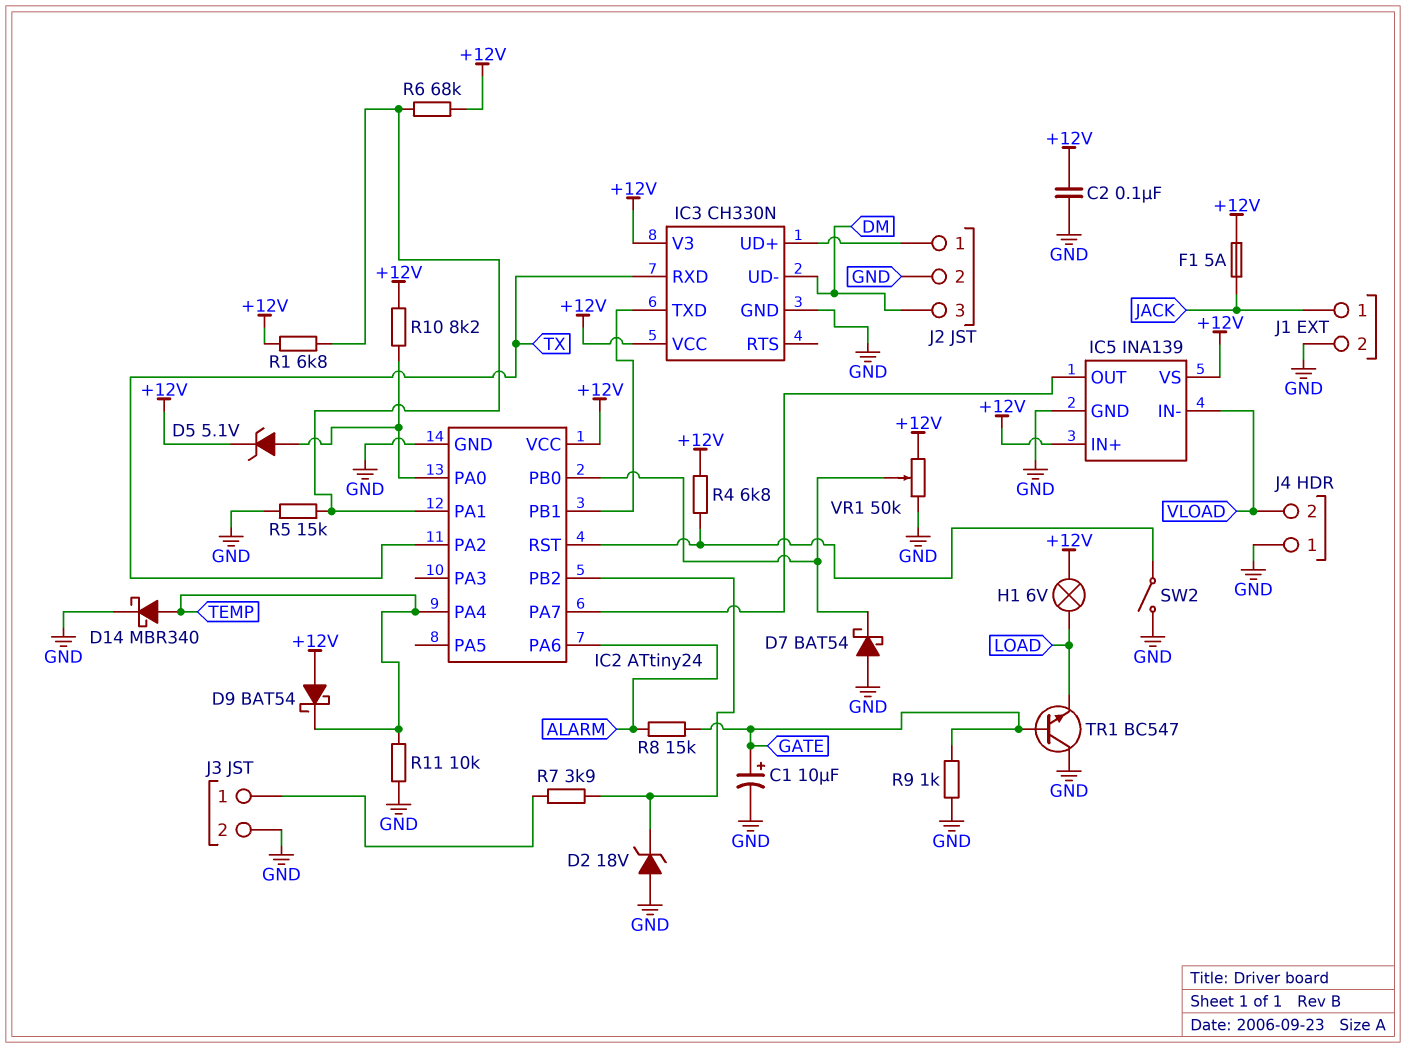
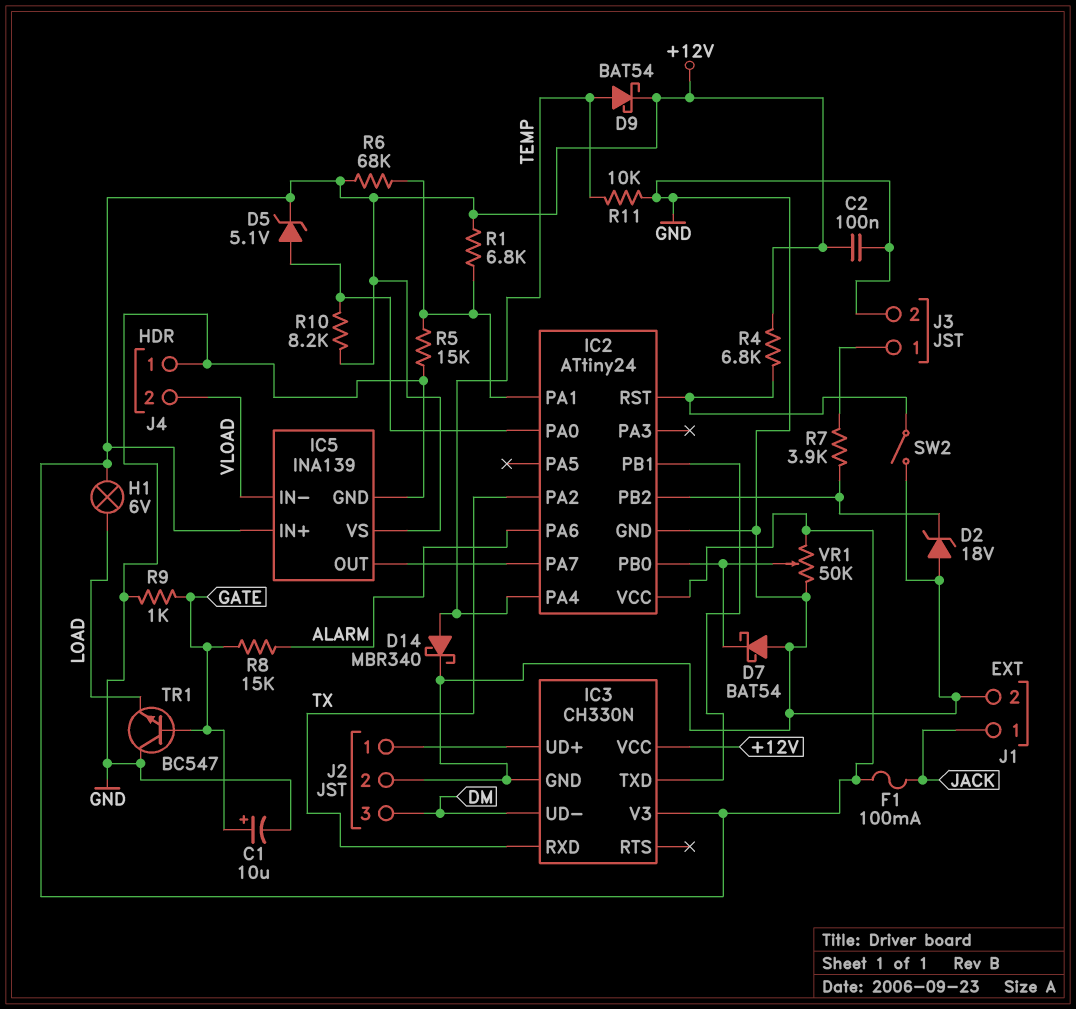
D9: schottky BAT54 (A +12V, K TEMP) -> schottky BAT54 (A TEMP, K +12V)
F1: 5A (+12V, JACK) -> 100mA (+12V, JACK)

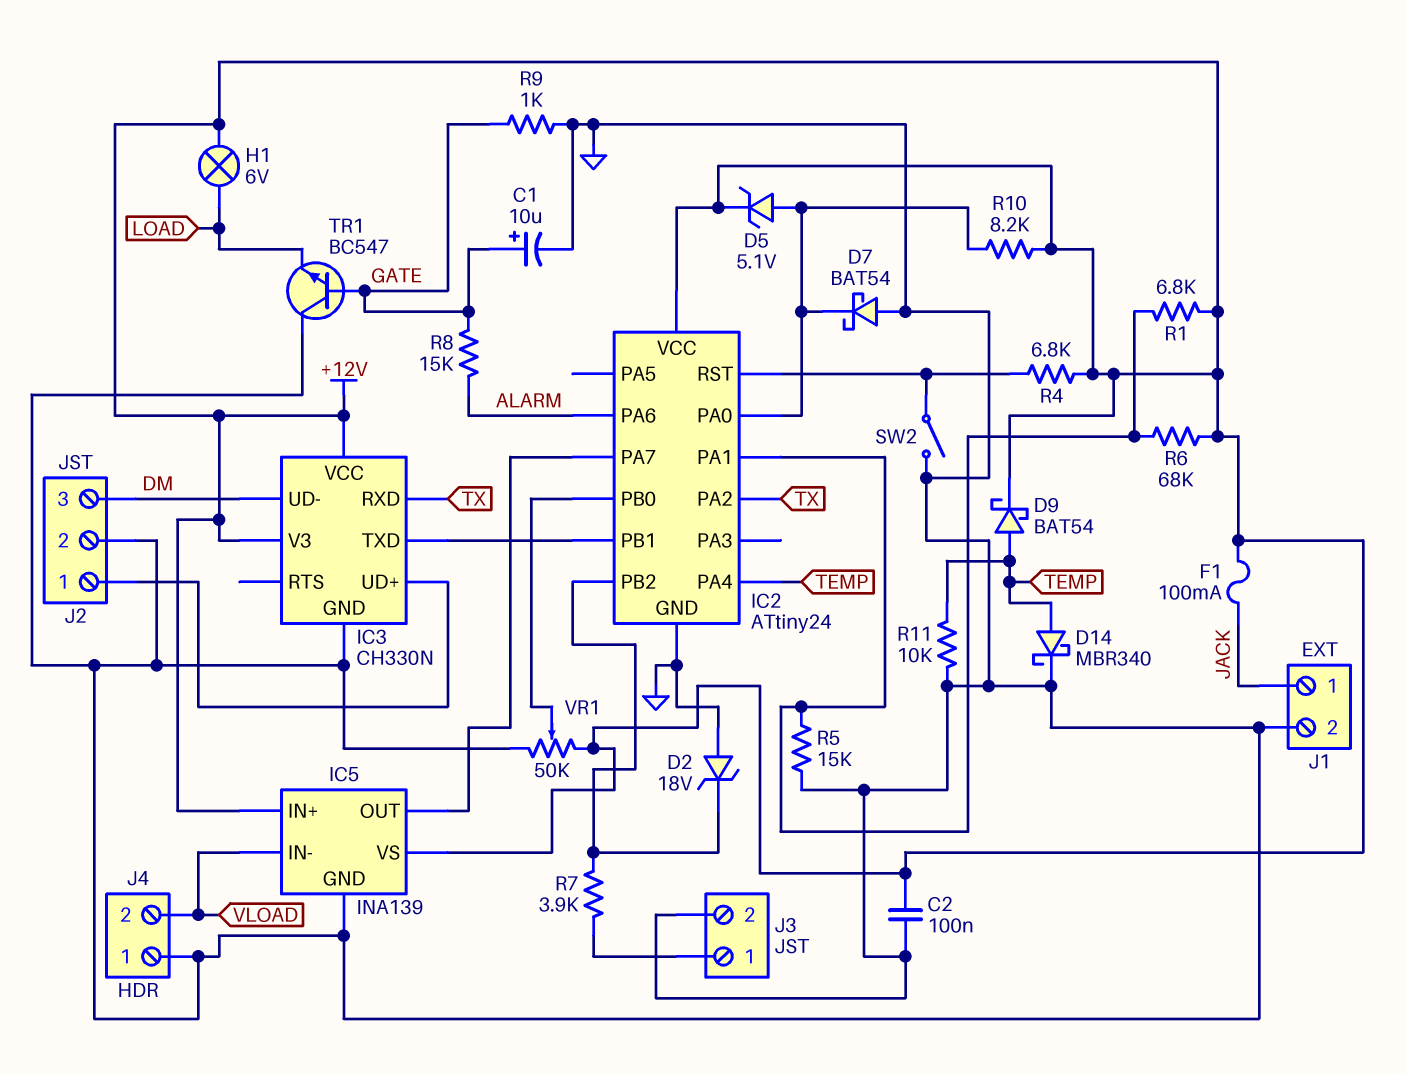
D7: schottky BAT54 (A GND, K IC2/PB0) -> schottky BAT54 (A GND, K IC2/PA0)

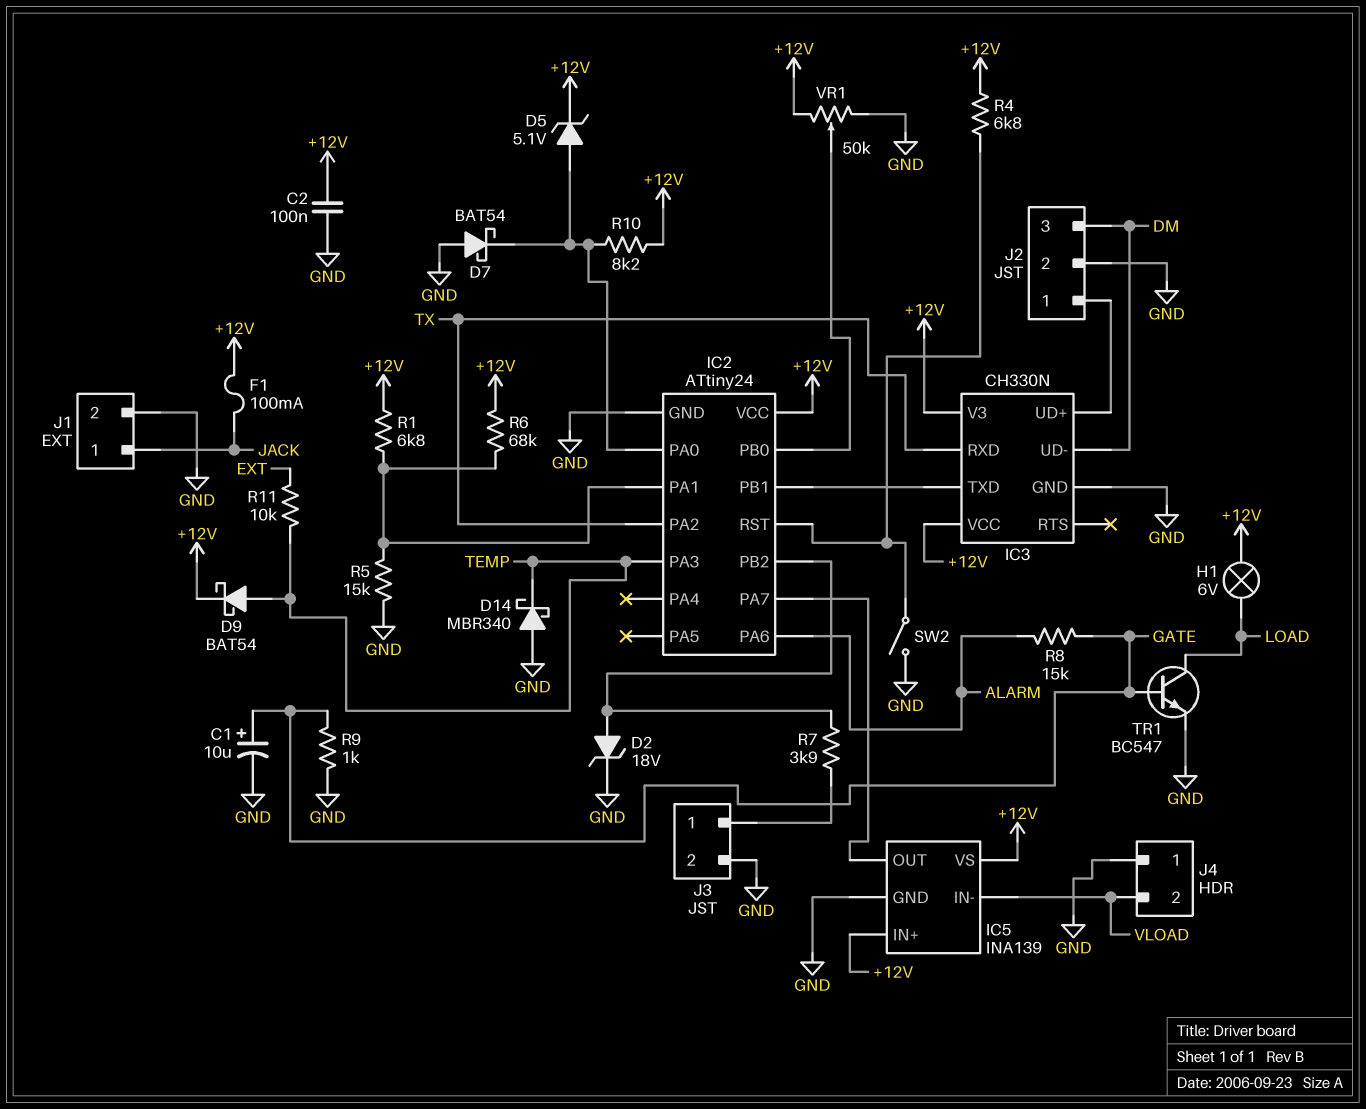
D2: zener 18V (A GND, K IC2/PB2) -> zener 18V (A IC2/PB2, K GND)
D14: schottky MBR340 (A TEMP, K GND) -> schottky MBR340 (A GND, K TEMP)
IC2 pin PA3: none -> TEMP
IC2 pin PA4: TEMP -> none
R11: 10k (GND, TEMP) -> 10k (EXT, TEMP)
TR1: NPN BC547 (B GATE, C GND, E LOAD) -> NPN BC547 (B GATE, C LOAD, E GND)

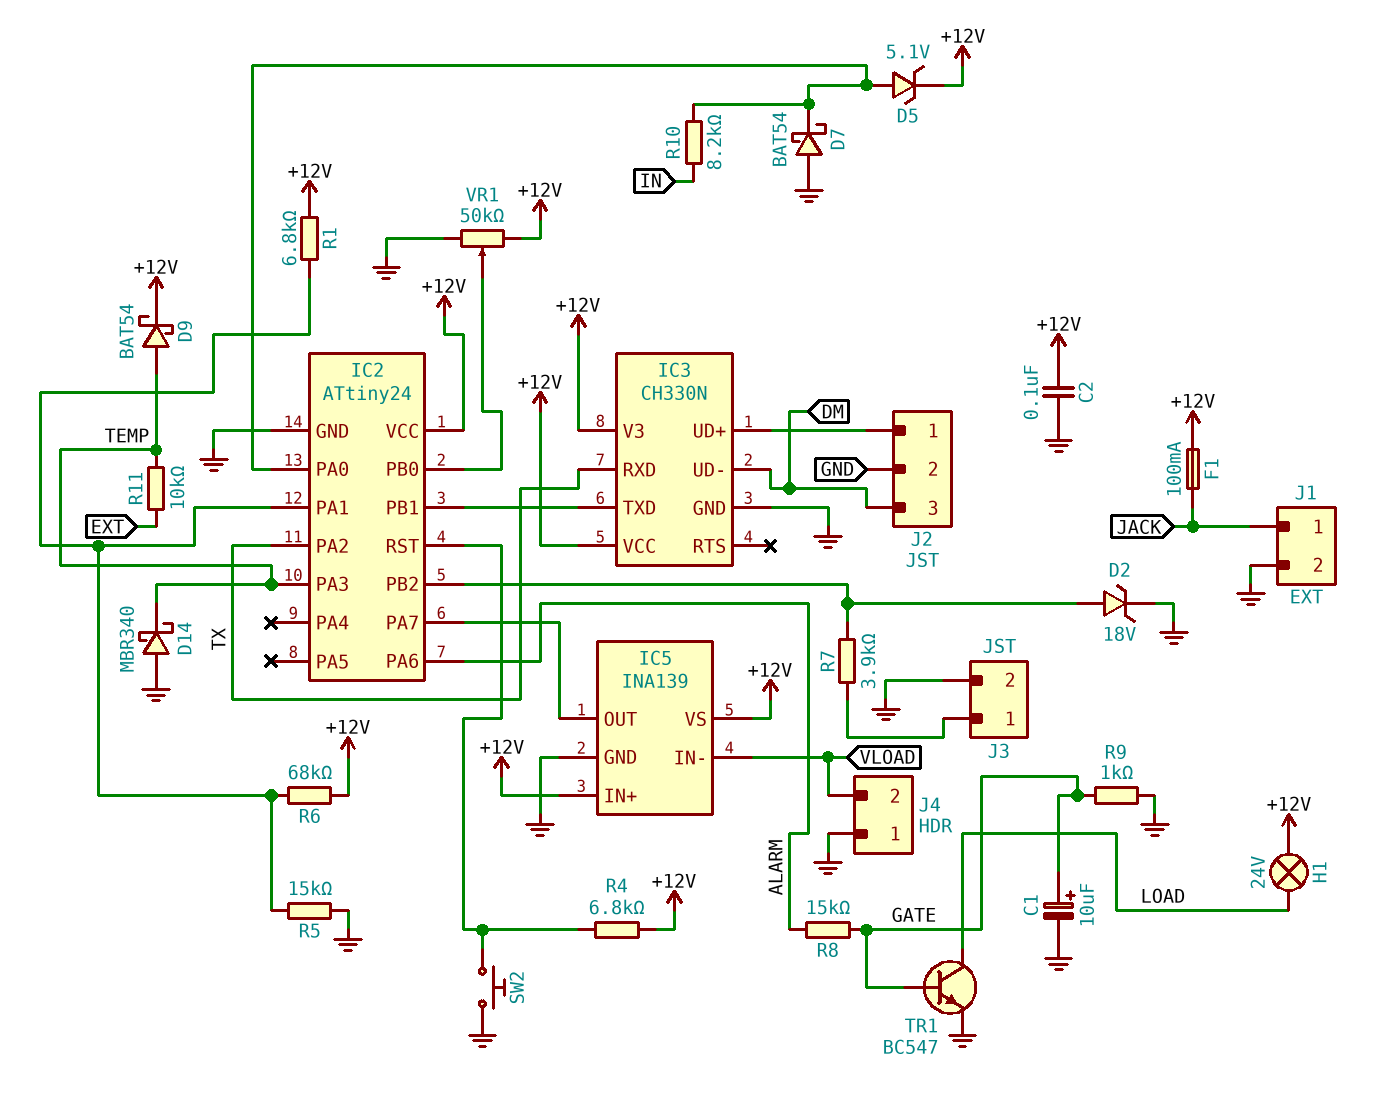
H1: lamp 6V (+12V, LOAD) -> lamp 24V (+12V, LOAD)
R10: 8.2k (+12V, IC2/PA0) -> 8.2k (IC2/PA0, IN)
SW2: switch (GND, IC2/RST) -> button (GND, IC2/RST)

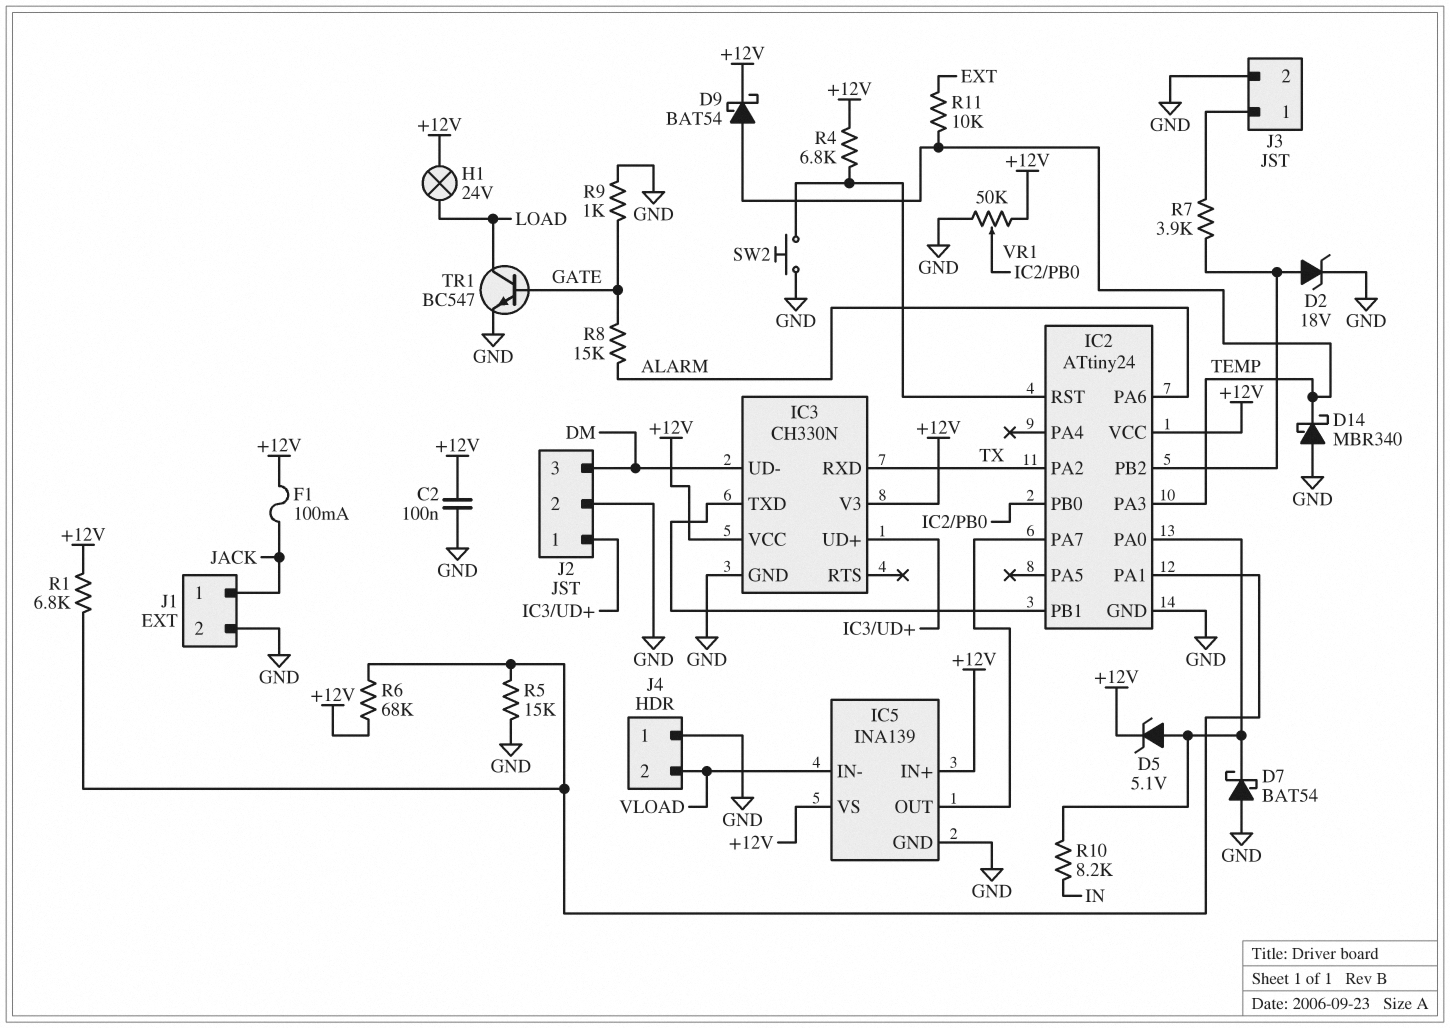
C1: 10uF (plus GATE, minus GND) -> none

